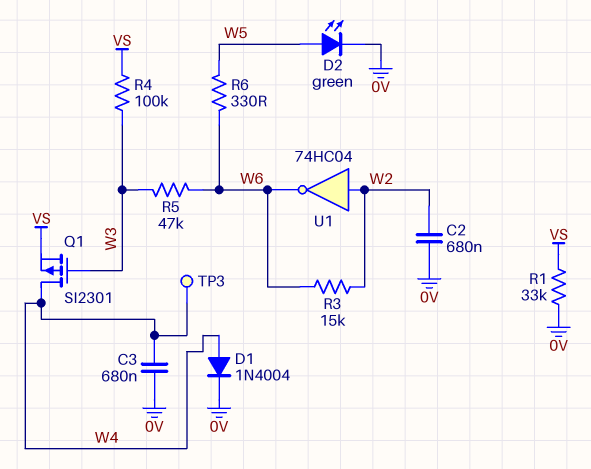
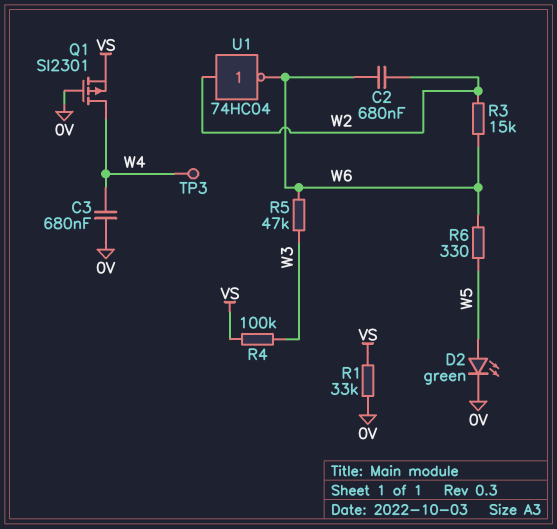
C2: 680nF (0V, W2) -> 680nF (W2, W6)
D1: diode 1N4004 (A W4, K 0V) -> none
Q1: PMOS SI2301 (G W3, D W4, S VS) -> PMOS SI2301 (G 0V, D W4, S VS)

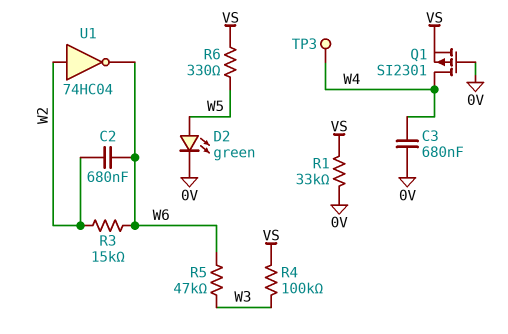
R6: 330 (W5, W6) -> 330 (VS, W5)

